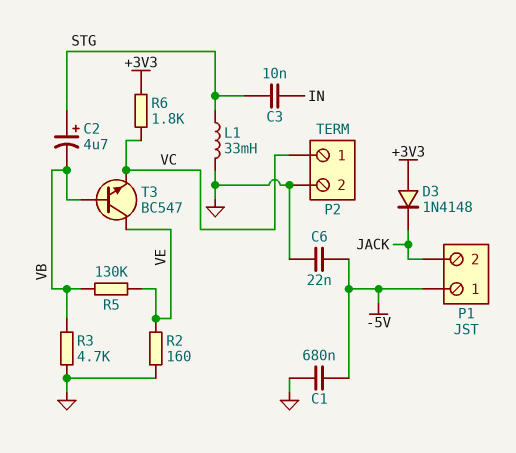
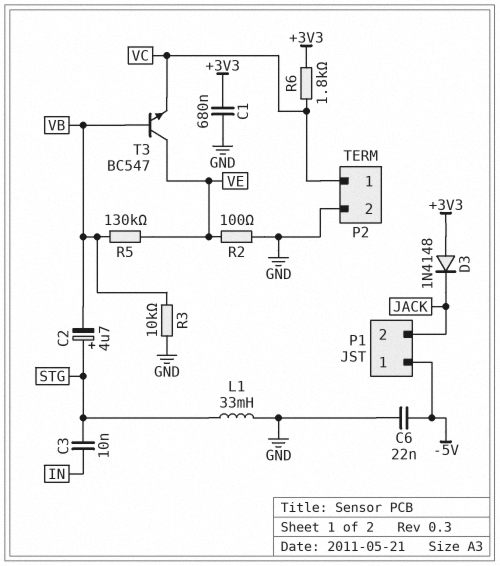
C1: 680nF (-5V, GND) -> 680nF (+3V3, GND)
R2: 160 (GND, VE) -> 100 (GND, VE)
R3: 4.7k (GND, VB) -> 10k (GND, VB)

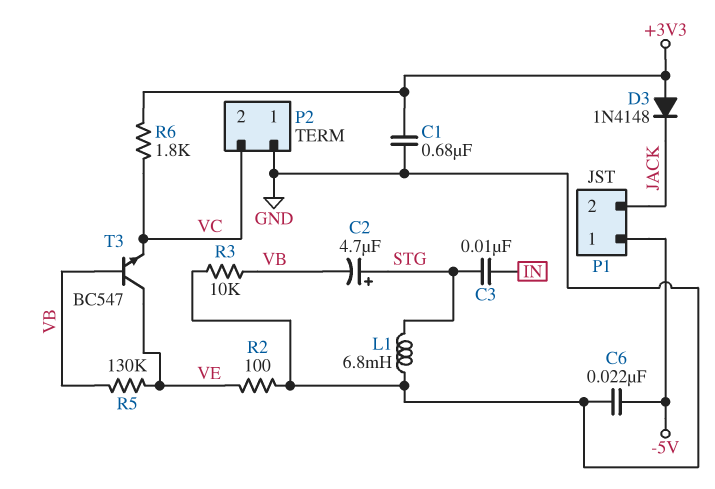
L1: 33mH (GND, STG) -> 6.8mH (GND, STG)
P2 pin 1: VC -> GND
P2 pin 2: GND -> VC

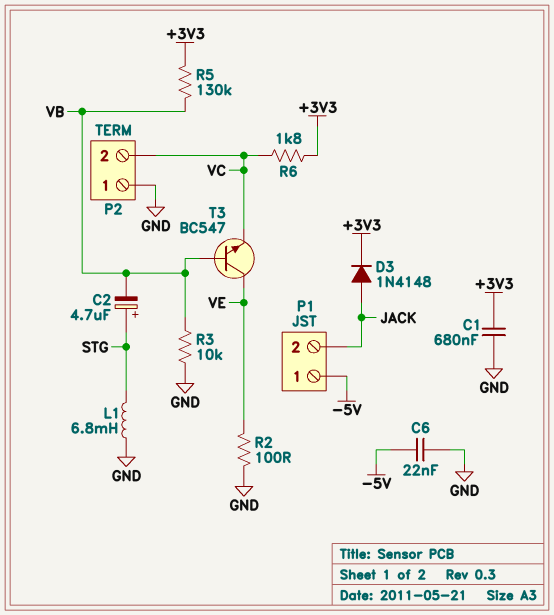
C3: 10nF (IN, STG) -> none
D3: diode 1N4148 (A +3V3, K JACK) -> diode 1N4148 (A JACK, K +3V3)
R5: 130k (VB, VE) -> 130k (+3V3, VB)

